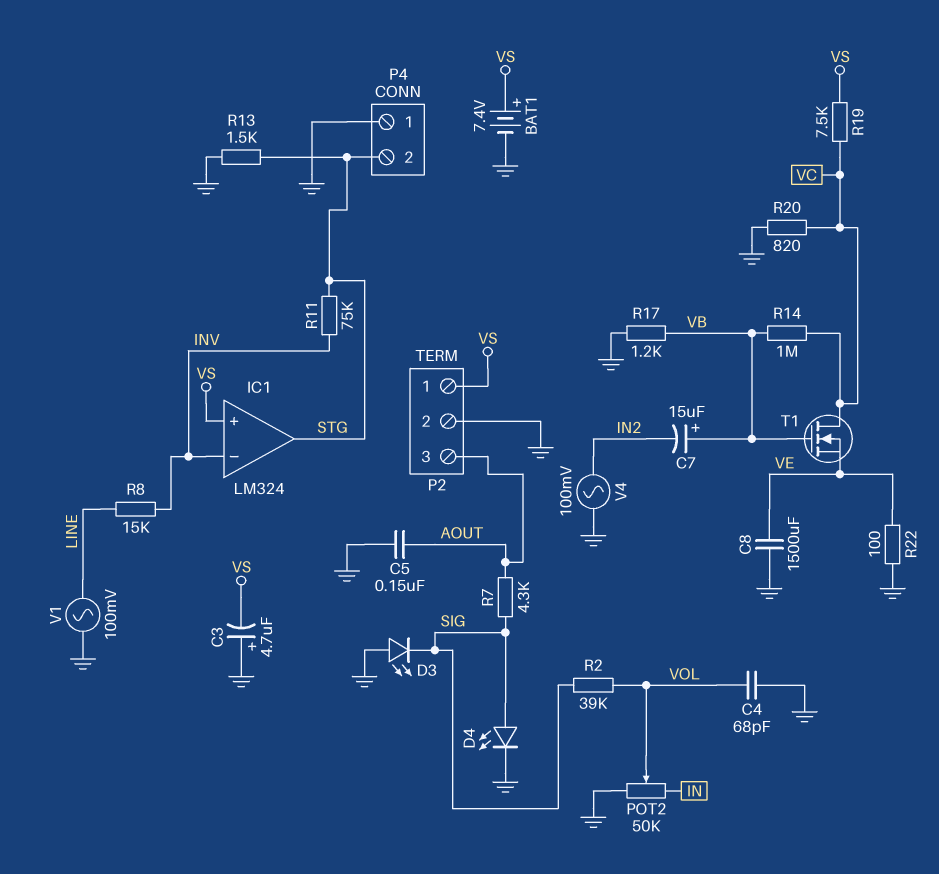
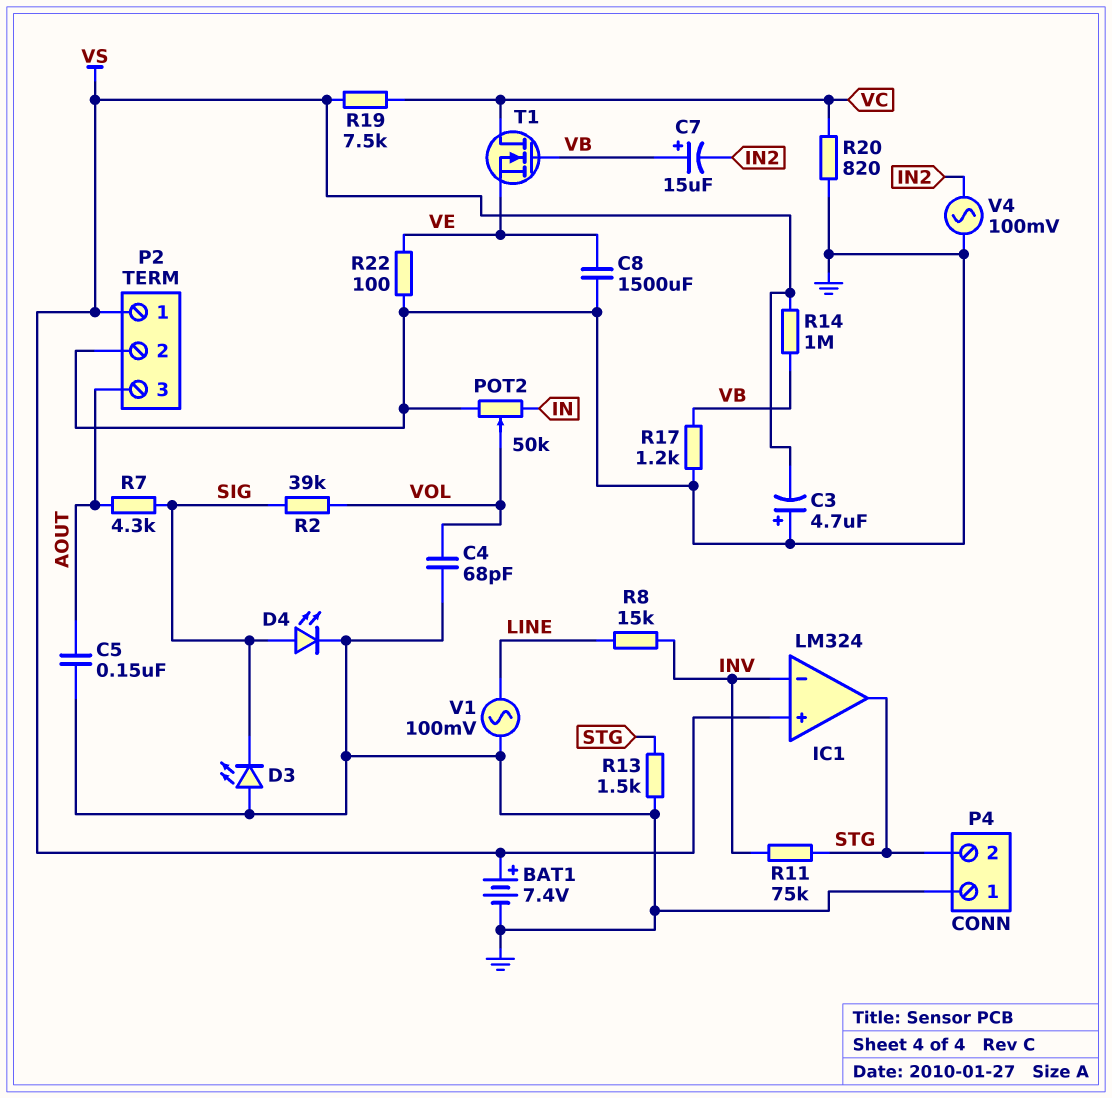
R14: 1M (VB, VC) -> 1M (VB, VS)

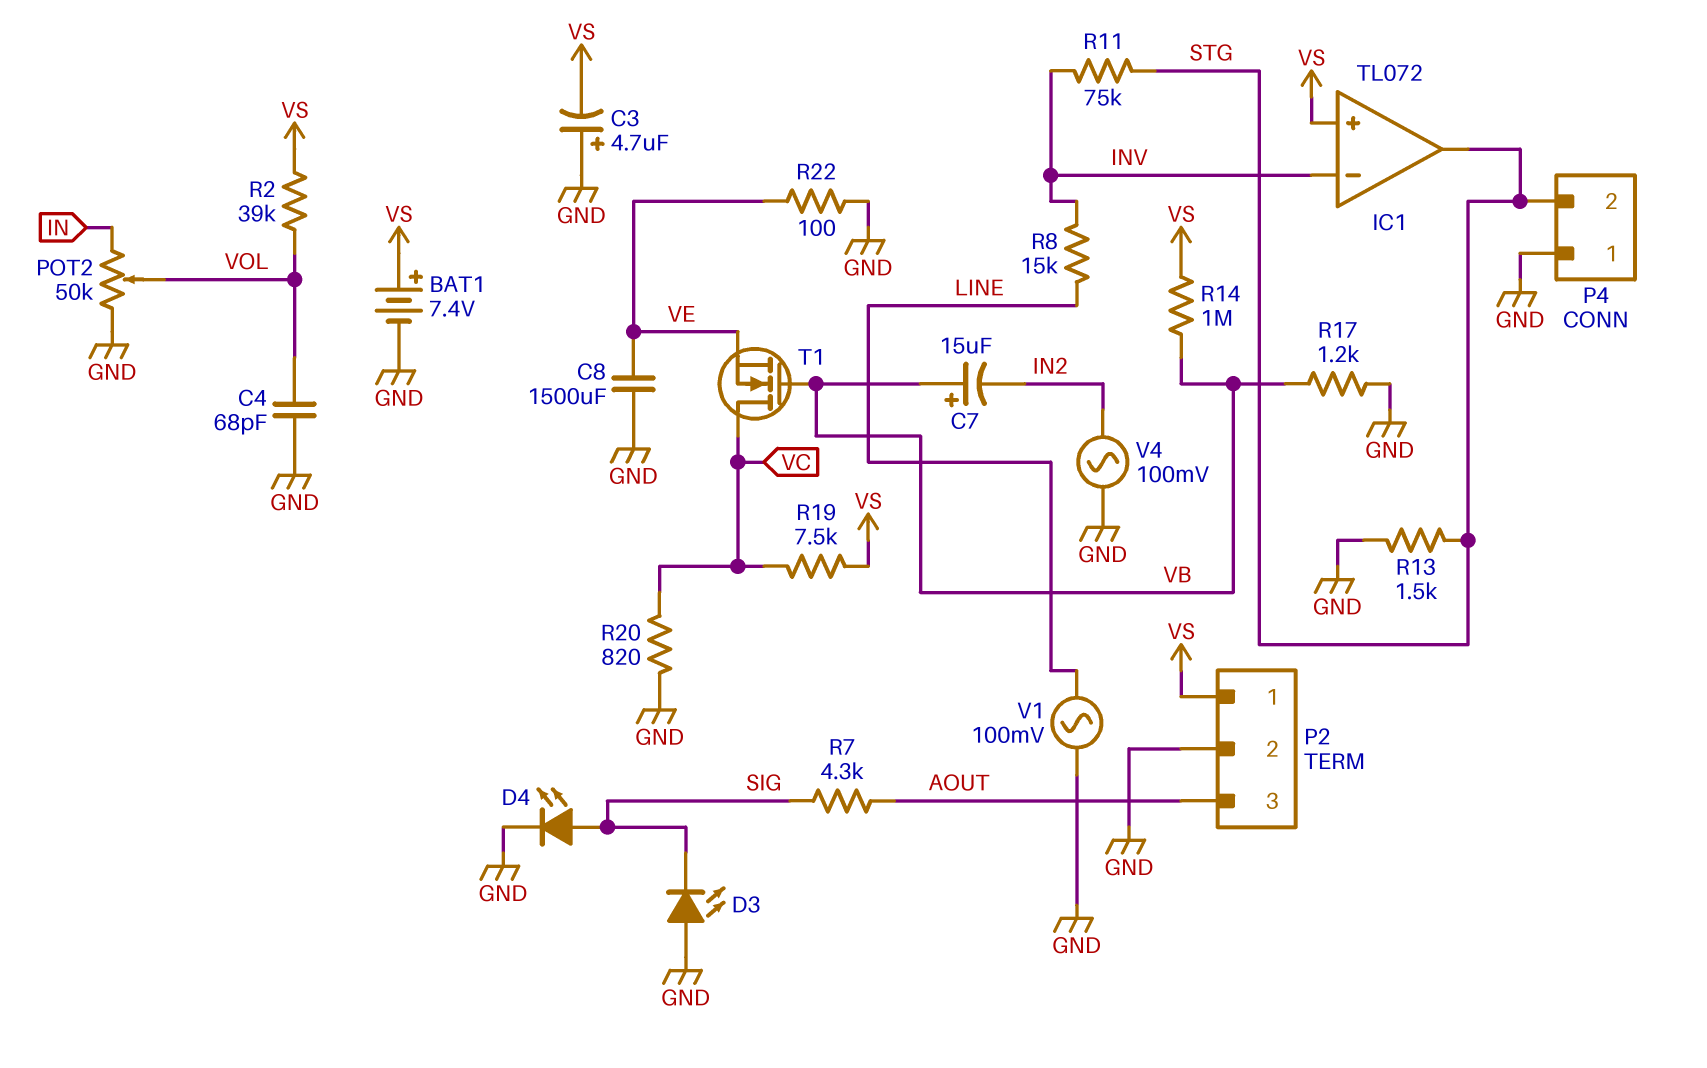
C5: 150nF (AOUT, GND) -> none
IC1: LM324 -> TL072
R2: 39k (SIG, VOL) -> 39k (VOL, VS)

